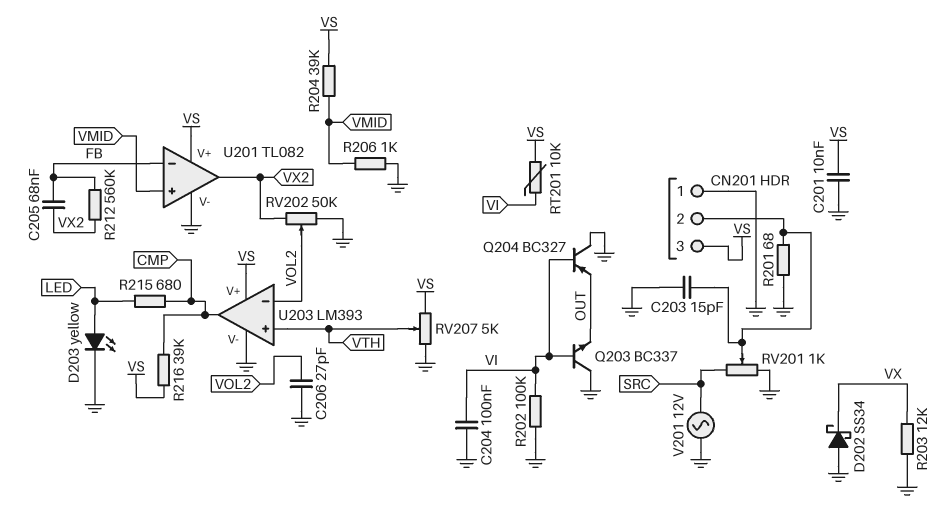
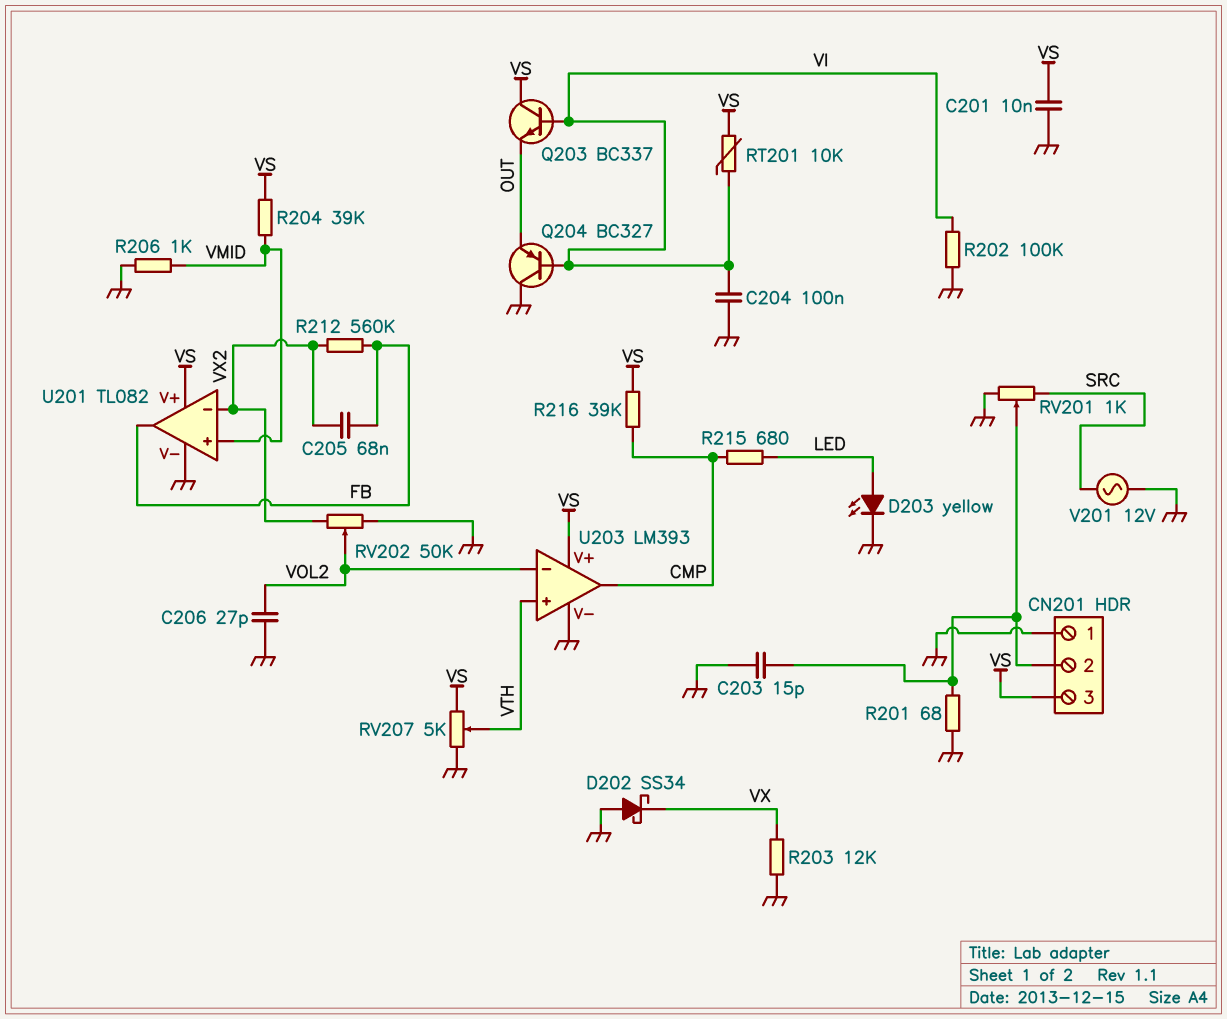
Q203: NPN BC337 (B VI, C GND, E OUT) -> NPN BC337 (B VI, C VS, E OUT)
U201 pin in-: FB -> VX2
U201 pin out: VX2 -> FB

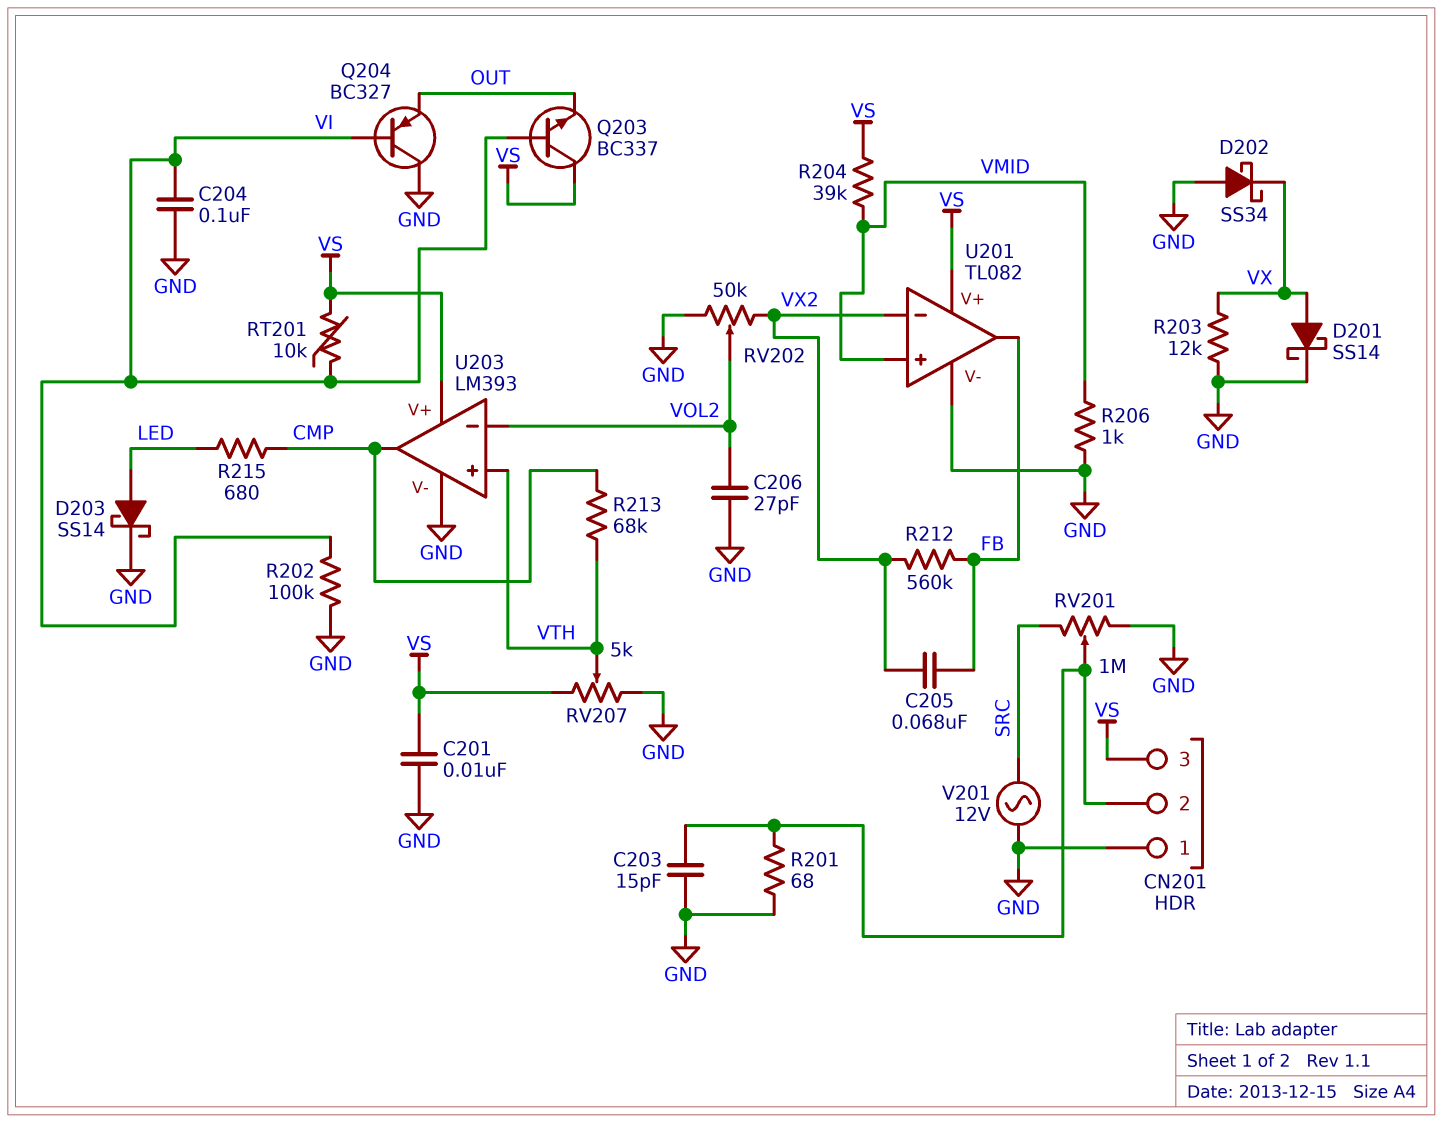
D201: none -> schottky SS14 (A VX, K GND)
D203: LED yellow (A LED, K GND) -> schottky SS14 (A LED, K GND)
R213: none -> 68k (CMP, VTH)
R216: 39k (CMP, VS) -> none
RV201: 1k (GND, SRC, wiper CN201/2) -> 1M (GND, SRC, wiper CN201/2)

